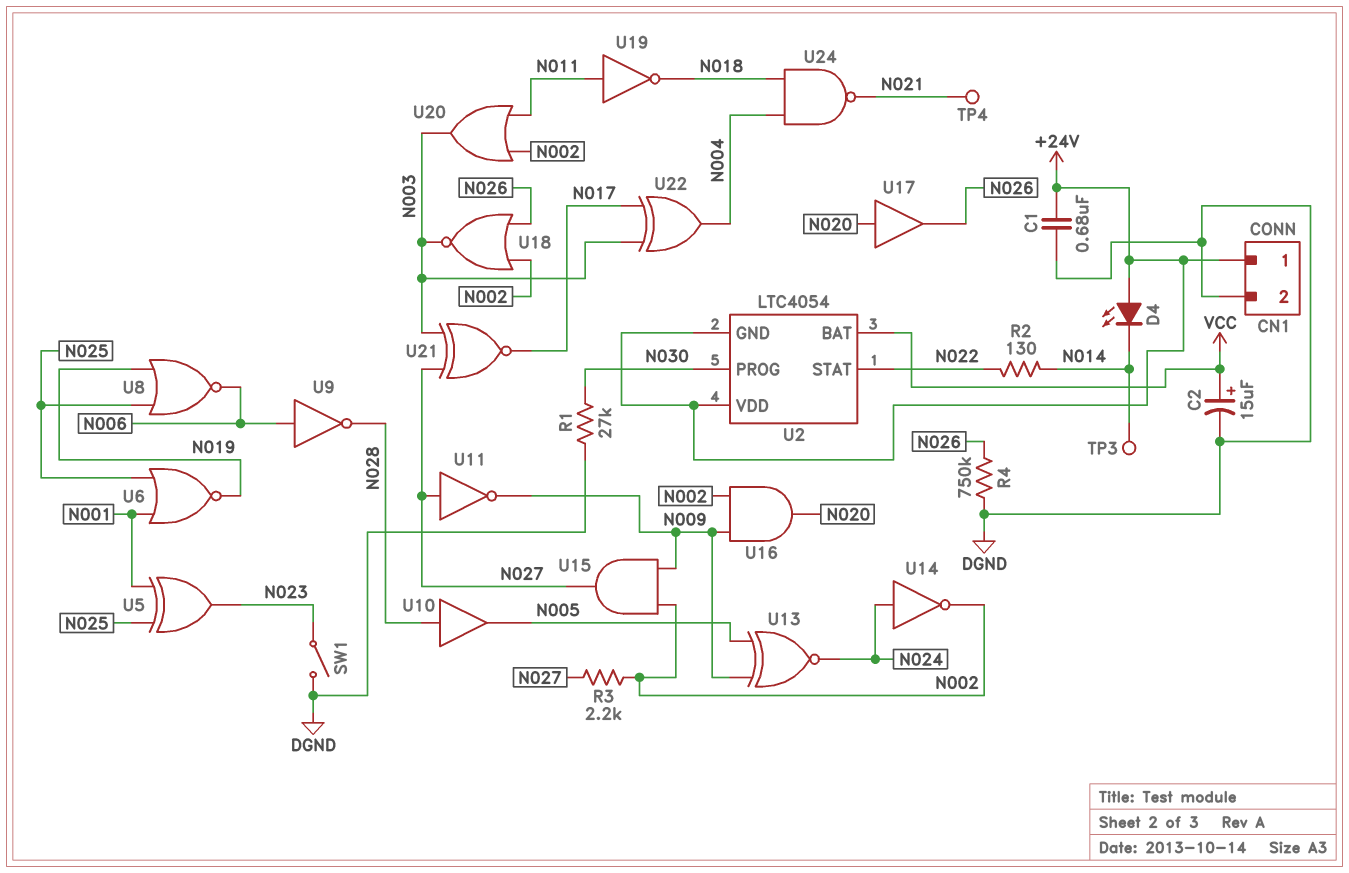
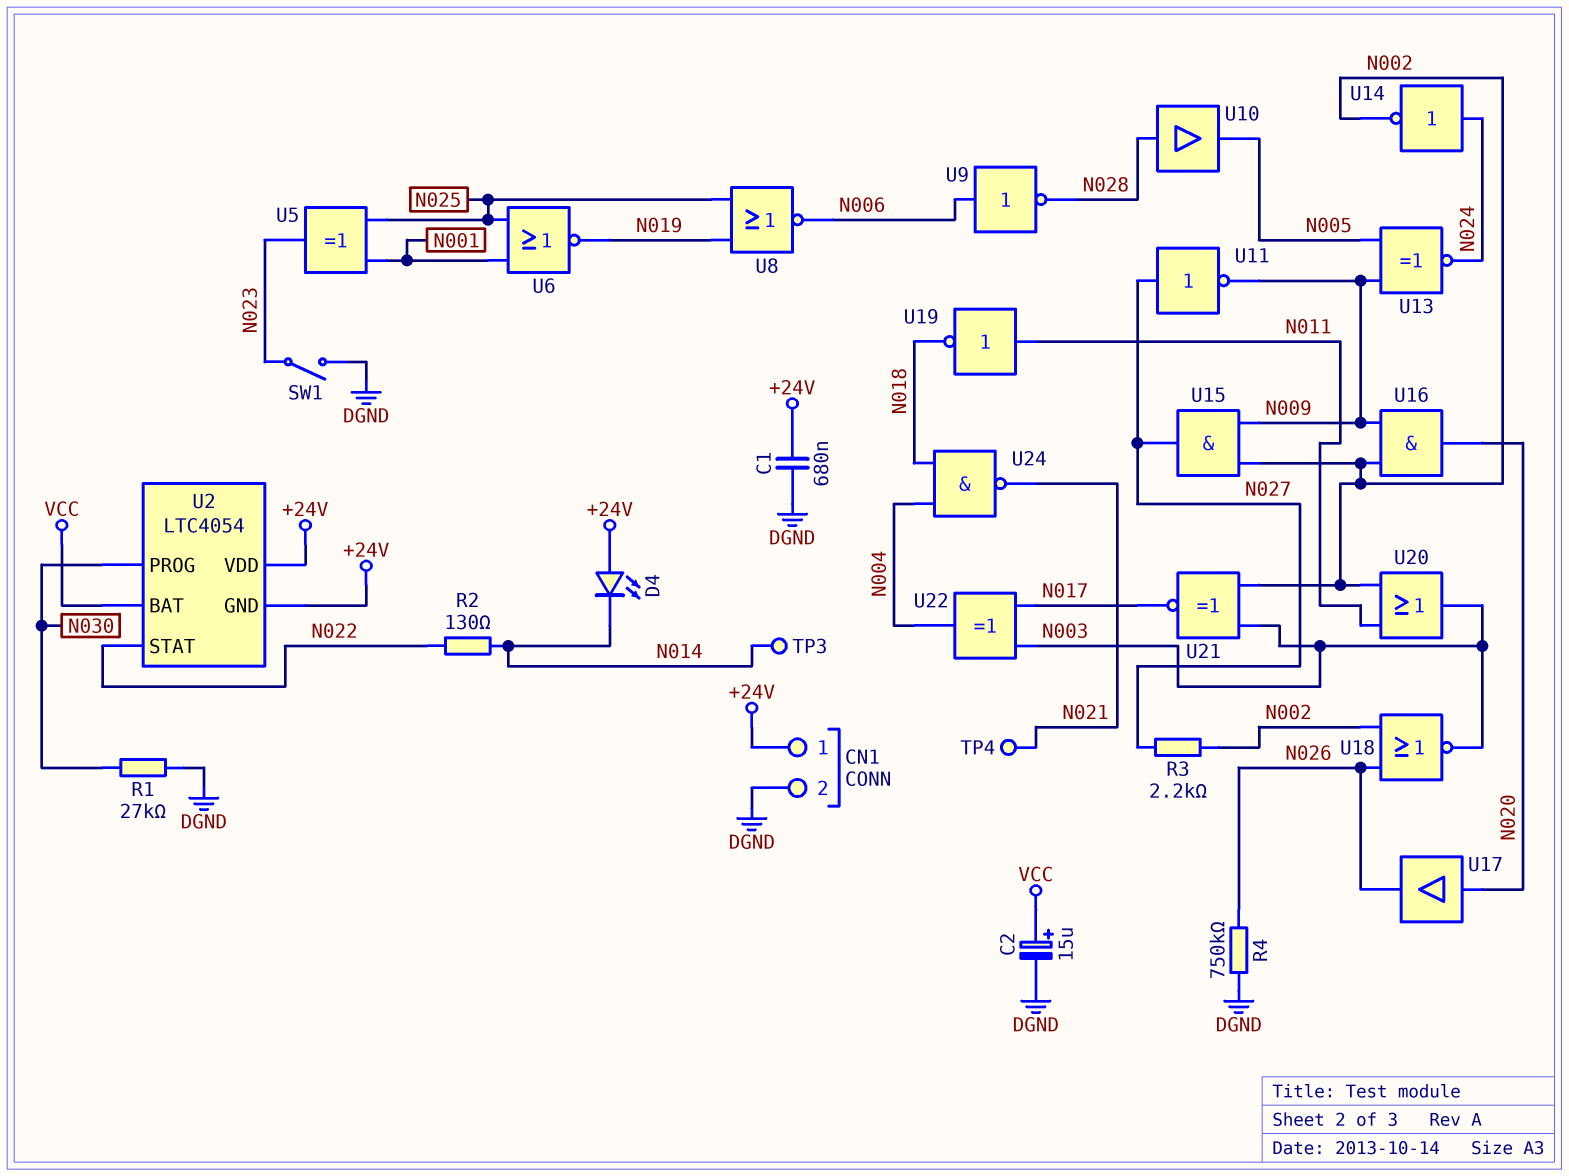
U21: XNOR (in N003, in N027, out N017) -> XNOR (in N002, in N003, out N017)

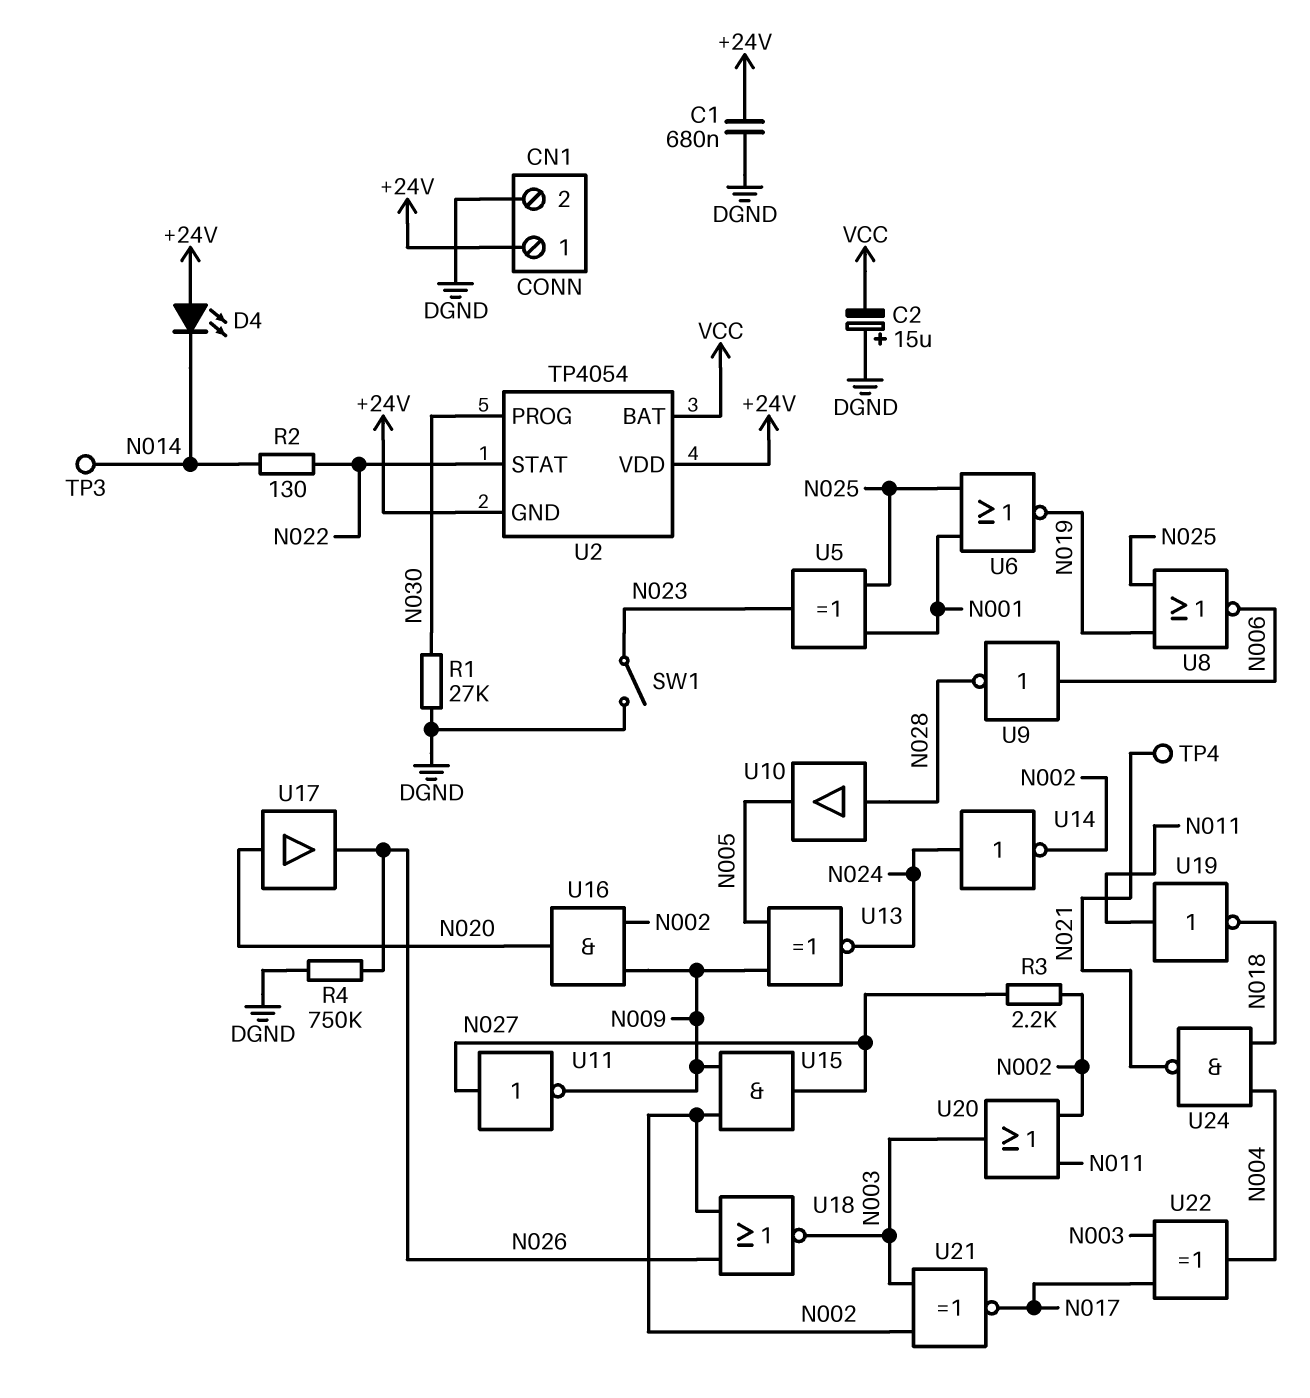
C2: 15uF (plus VCC, minus DGND) -> 15uF (plus DGND, minus VCC)
U2: LTC4054 -> TP4054

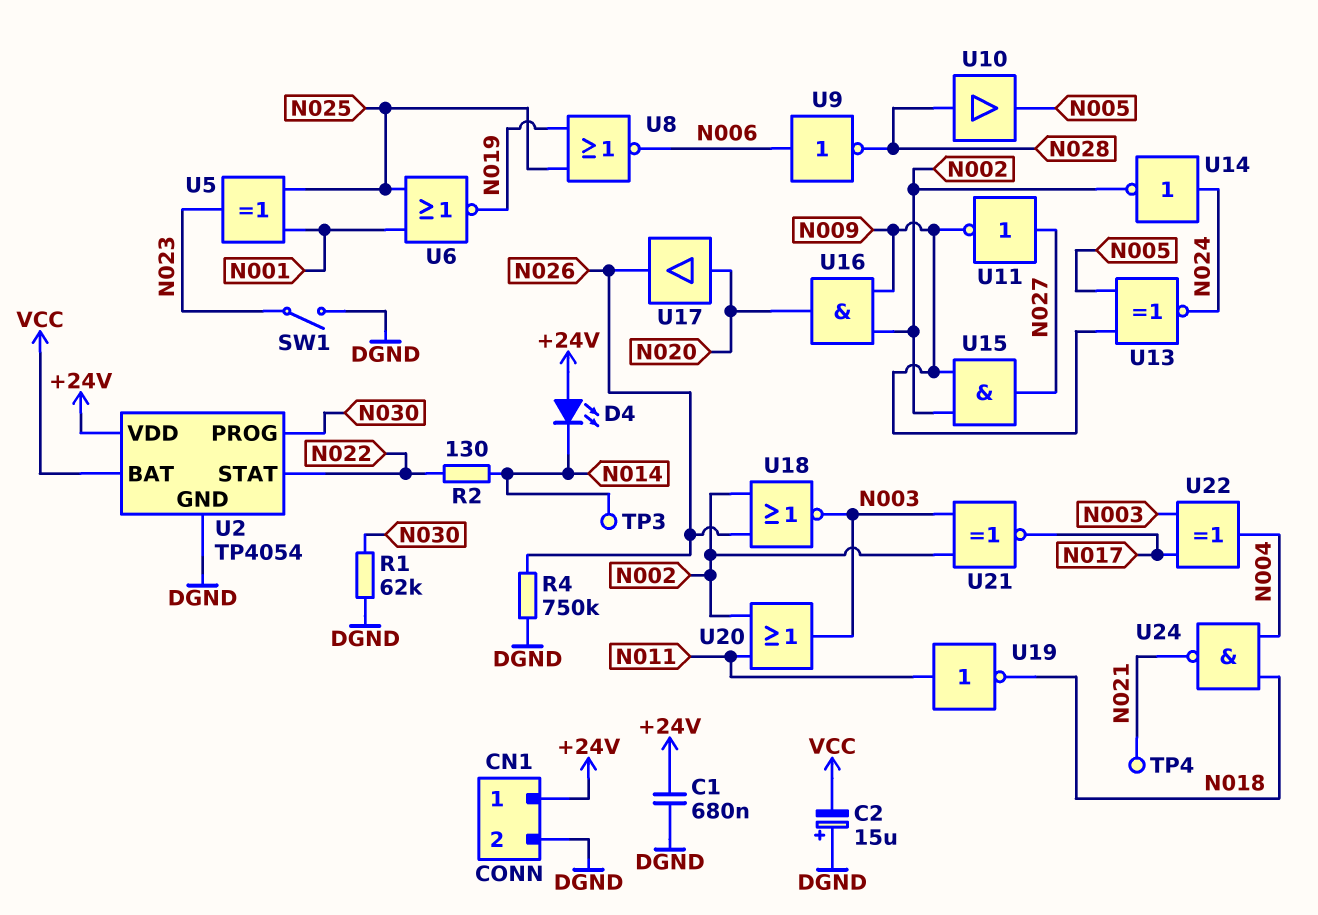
R1: 27k (DGND, N030) -> 62k (DGND, N030)
R3: 2.2k (N002, N027) -> none
U2 pin GND: +24V -> DGND

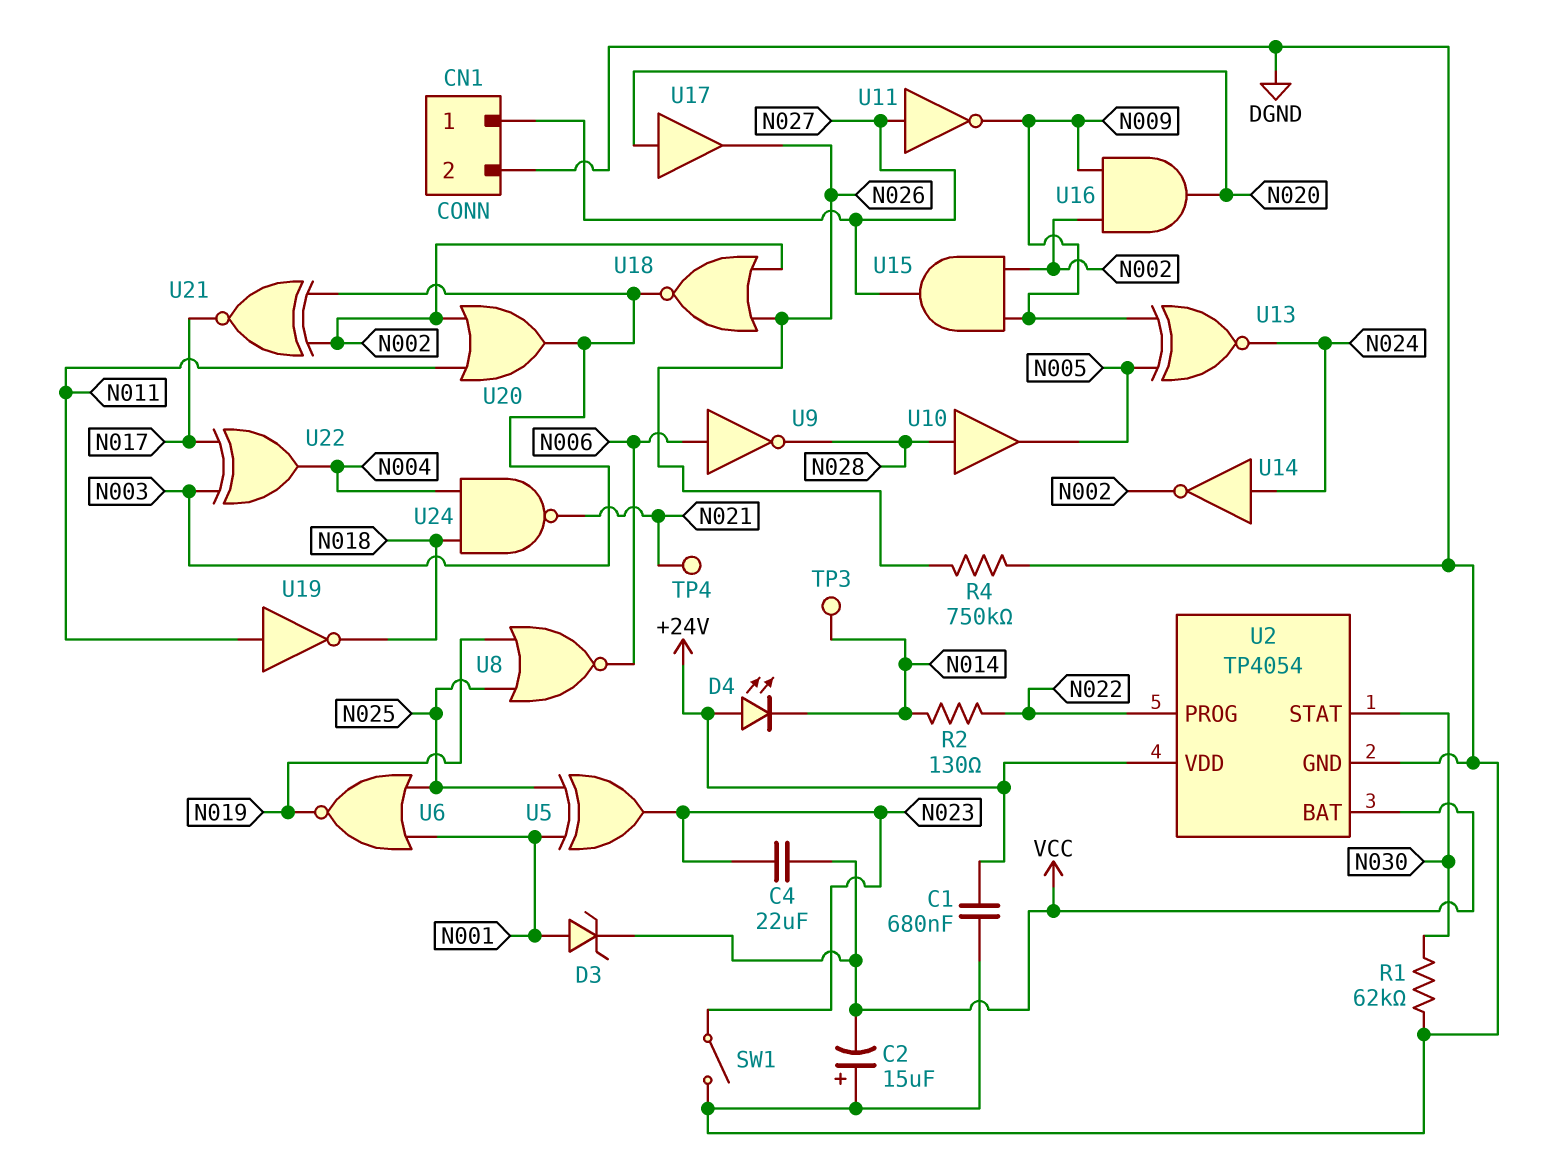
C4: none -> 22uF (N023, VCC)
CN1 pin 1: +24V -> N027
D3: none -> zener (A N001, K VCC)
U2 pin PROG: N030 -> N022
U2 pin STAT: N022 -> N030

